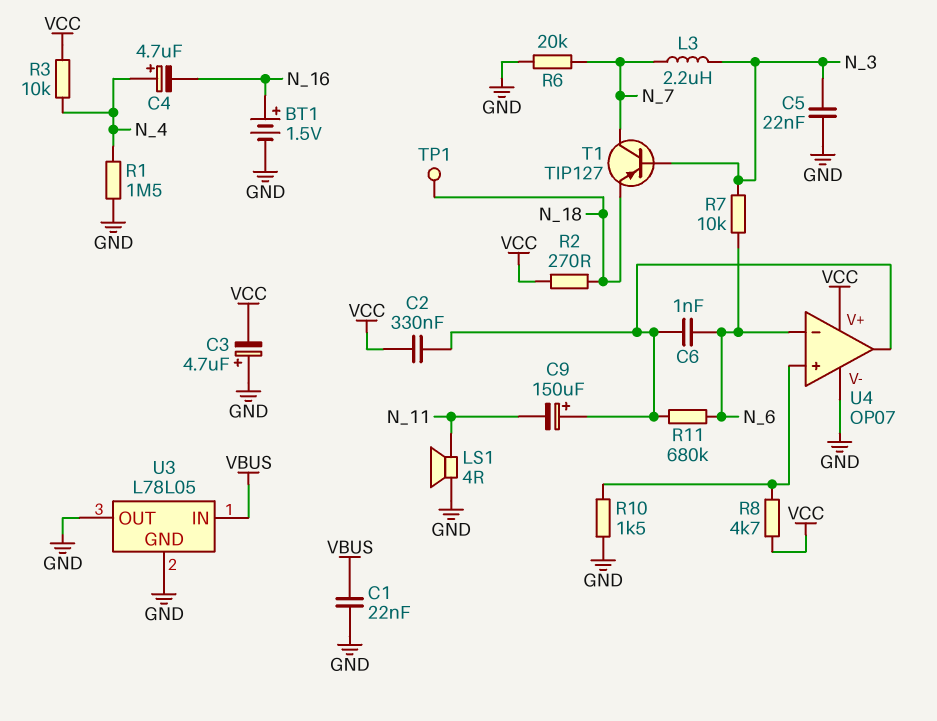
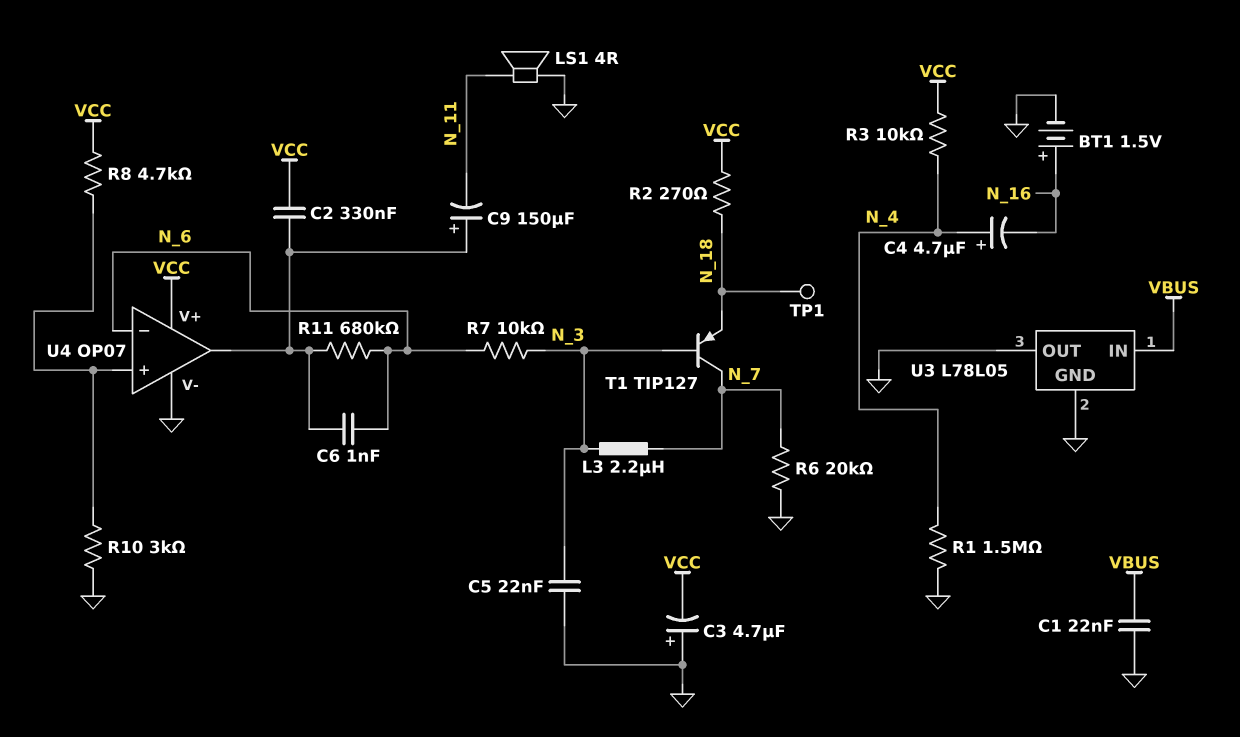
R10: 1.5k (GND, U4/in+) -> 3k (GND, U4/in+)

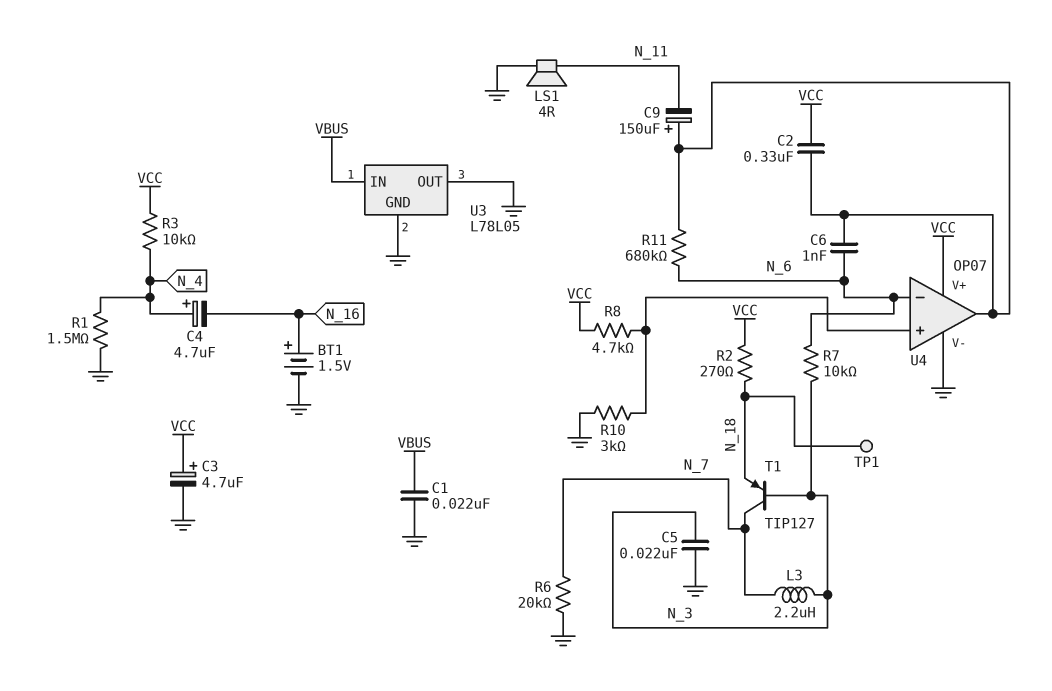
C3: 4.7uF (plus GND, minus VCC) -> 4.7uF (plus VCC, minus GND)

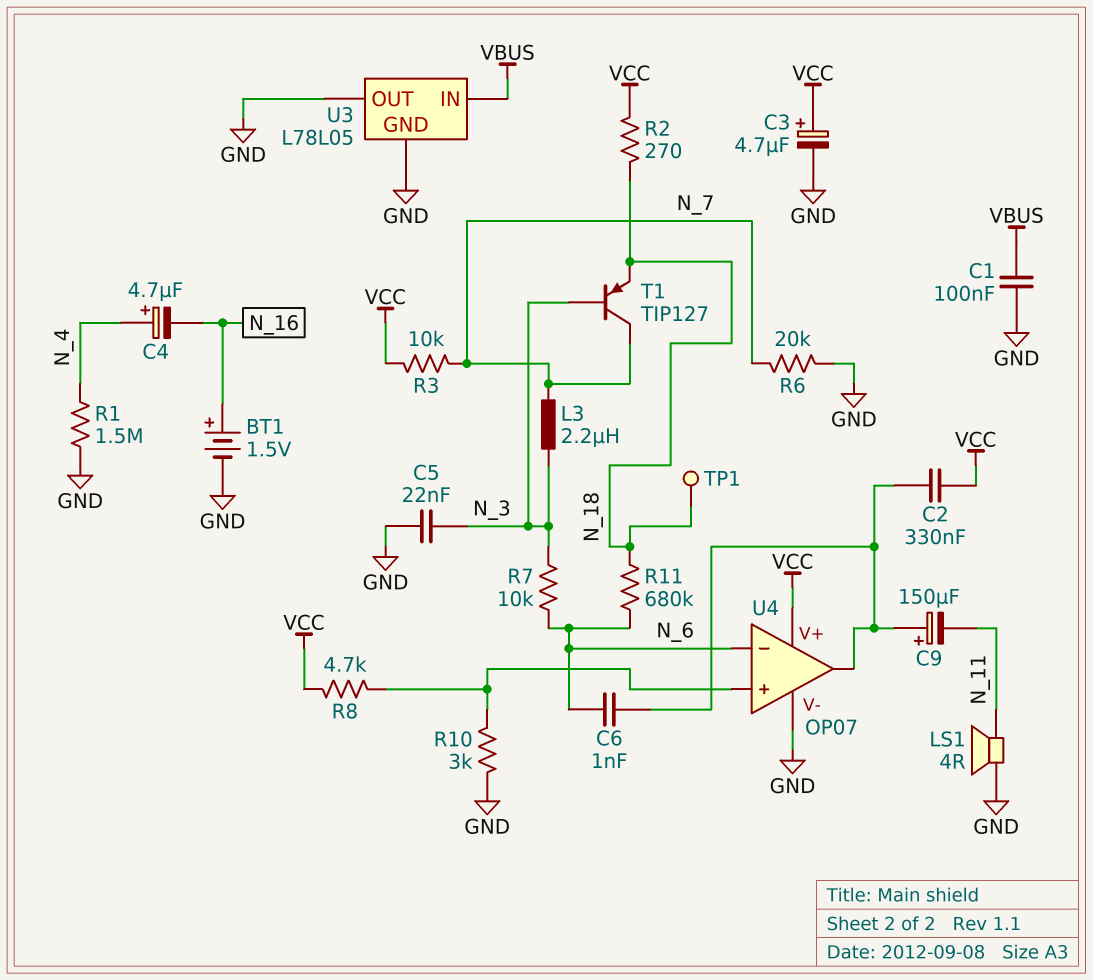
C1: 22nF (GND, VBUS) -> 100nF (GND, VBUS)
R3: 10k (N_4, VCC) -> 10k (N_7, VCC)
R11: 680k (N_6, U4/out) -> 680k (N_6, N_18)

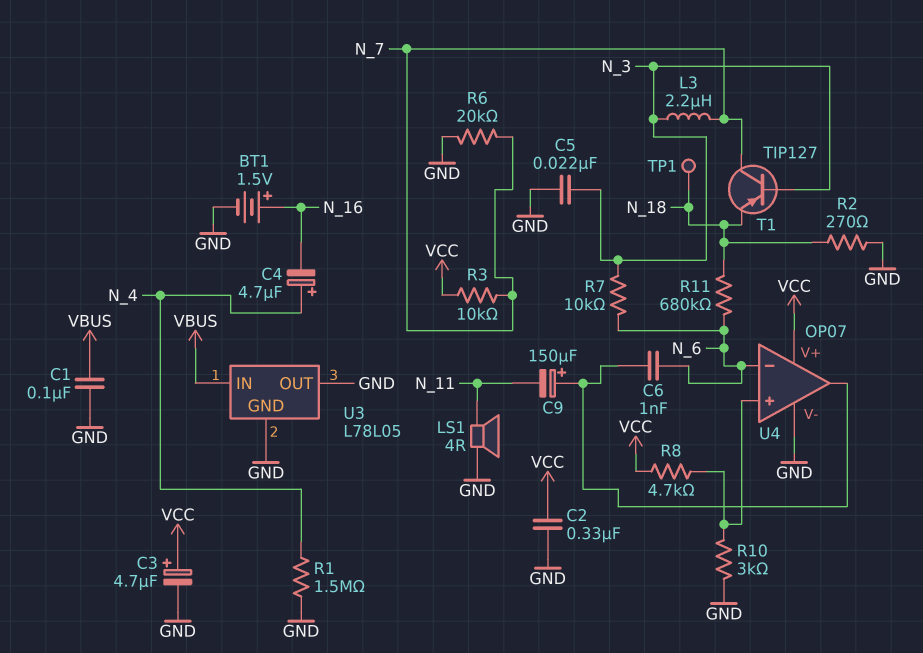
C2: 330nF (U4/out, VCC) -> 330nF (GND, VCC)
R2: 270 (N_18, VCC) -> 270 (GND, N_18)

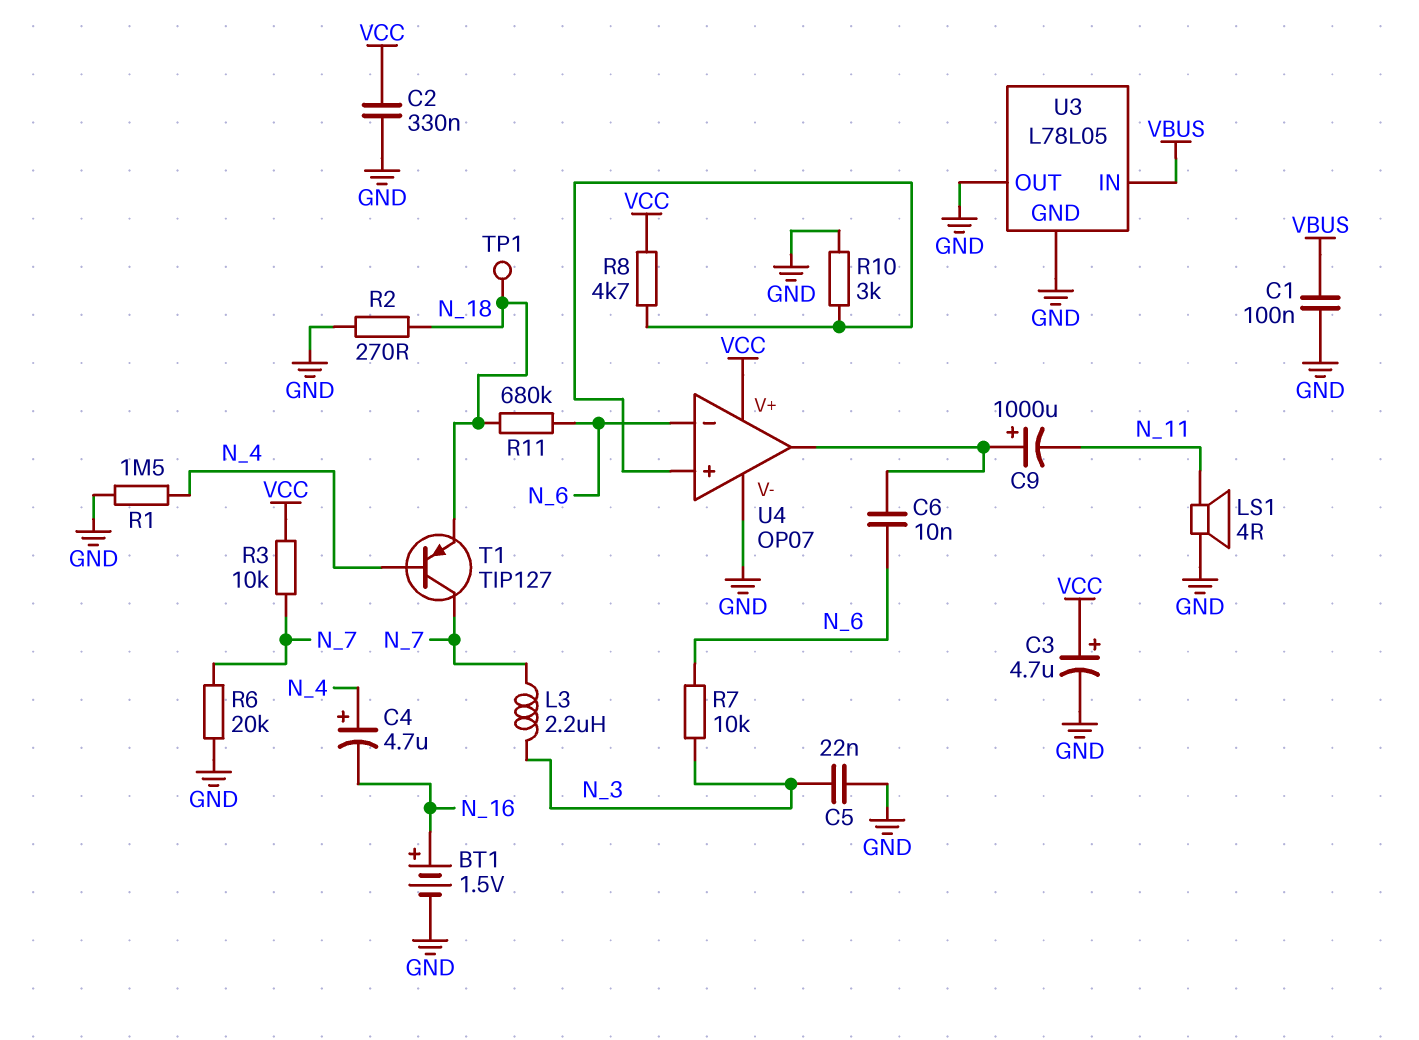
C6: 1nF (N_6, U4/out) -> 10nF (N_6, U4/out)
C9: 150uF (plus U4/out, minus N_11) -> 1000uF (plus U4/out, minus N_11)
T1: PNP TIP127 (B N_3, C N_7, E N_18) -> PNP TIP127 (B N_4, C N_7, E N_18)

